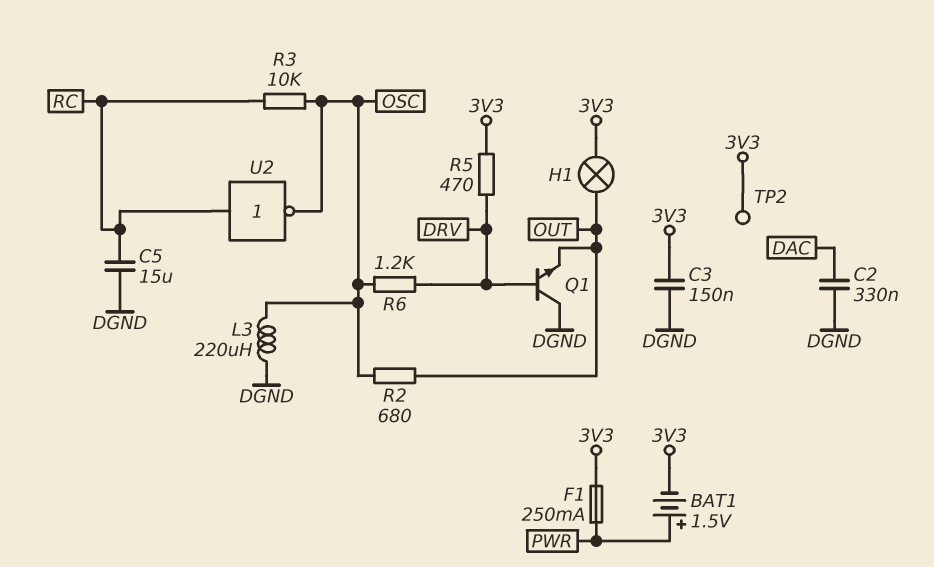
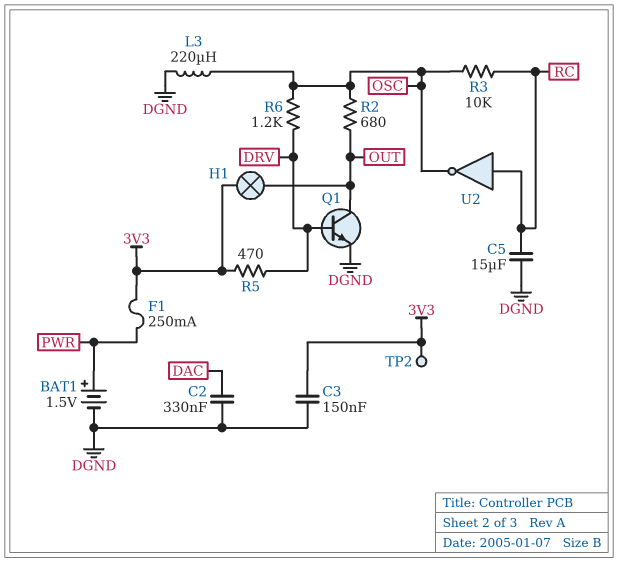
BAT1: 1.5V (plus PWR, minus 3V3) -> 1.5V (plus PWR, minus DGND)
Q1: NPN (B DRV, C DGND, E OUT) -> NPN (B DRV, C OUT, E DGND)

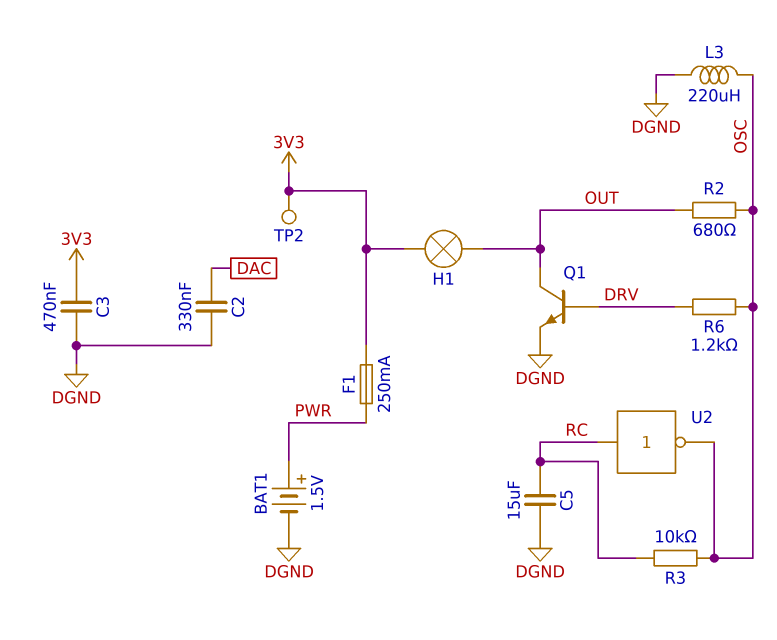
C3: 150nF (3V3, DGND) -> 470nF (3V3, DGND)
R5: 470 (3V3, DRV) -> none

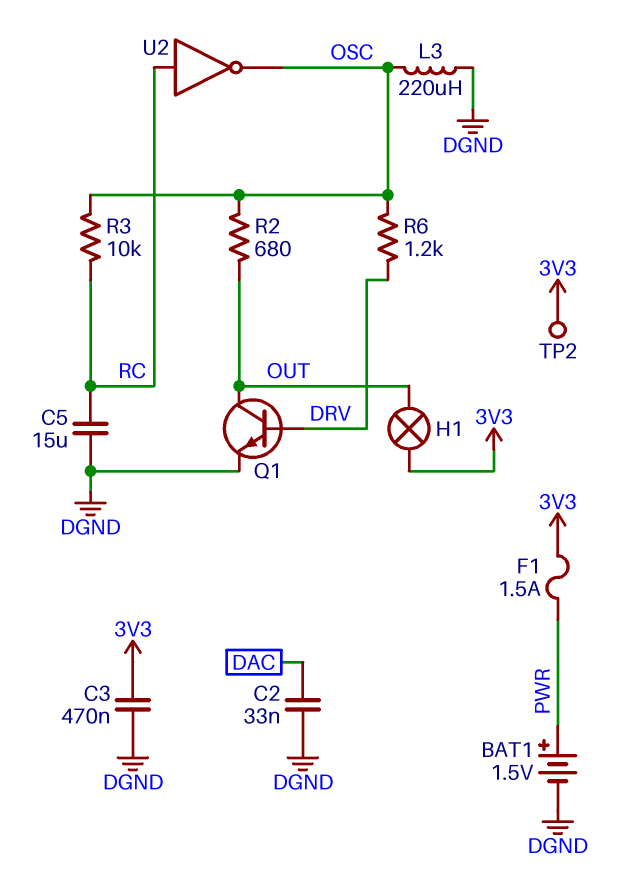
C2: 330nF (DAC, DGND) -> 33nF (DAC, DGND)
F1: 250mA (3V3, PWR) -> 1.5A (3V3, PWR)

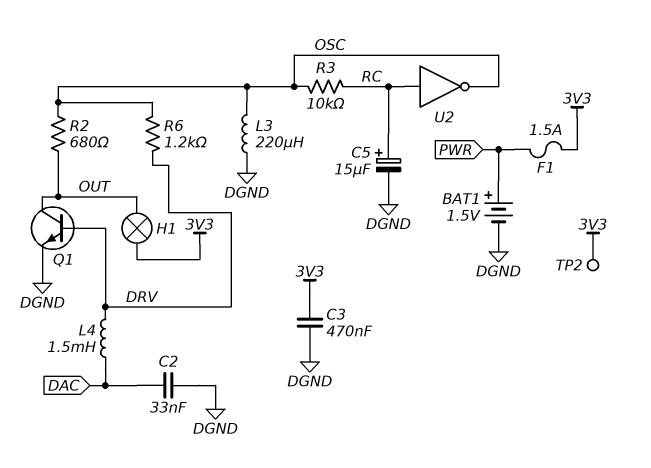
C5: 15uF (DGND, RC) -> 15uF (plus RC, minus DGND)
L4: none -> 1.5mH (DAC, DRV)

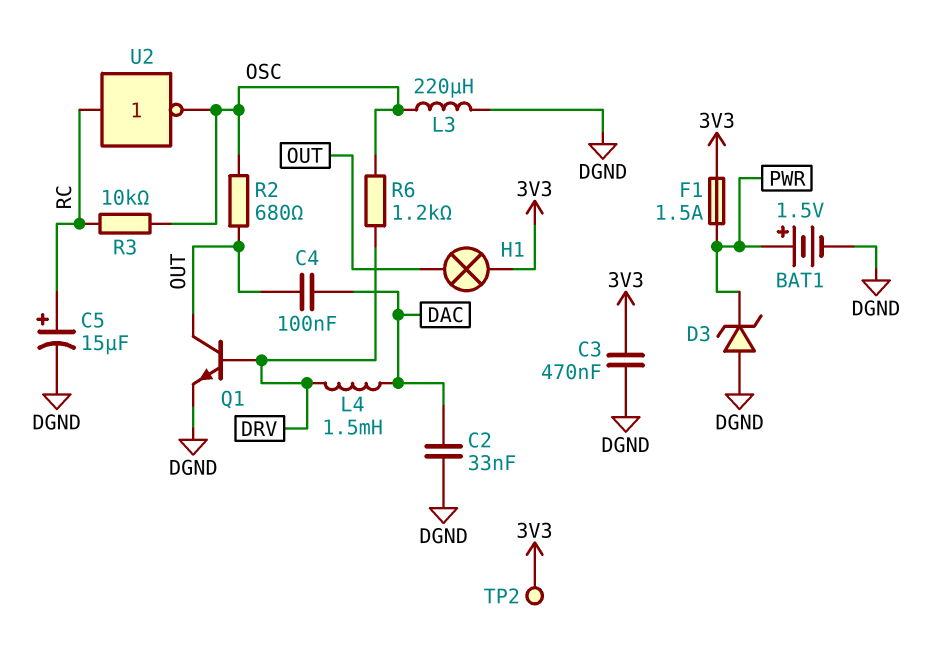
C4: none -> 100nF (DAC, OUT)
D3: none -> zener (A DGND, K PWR)

